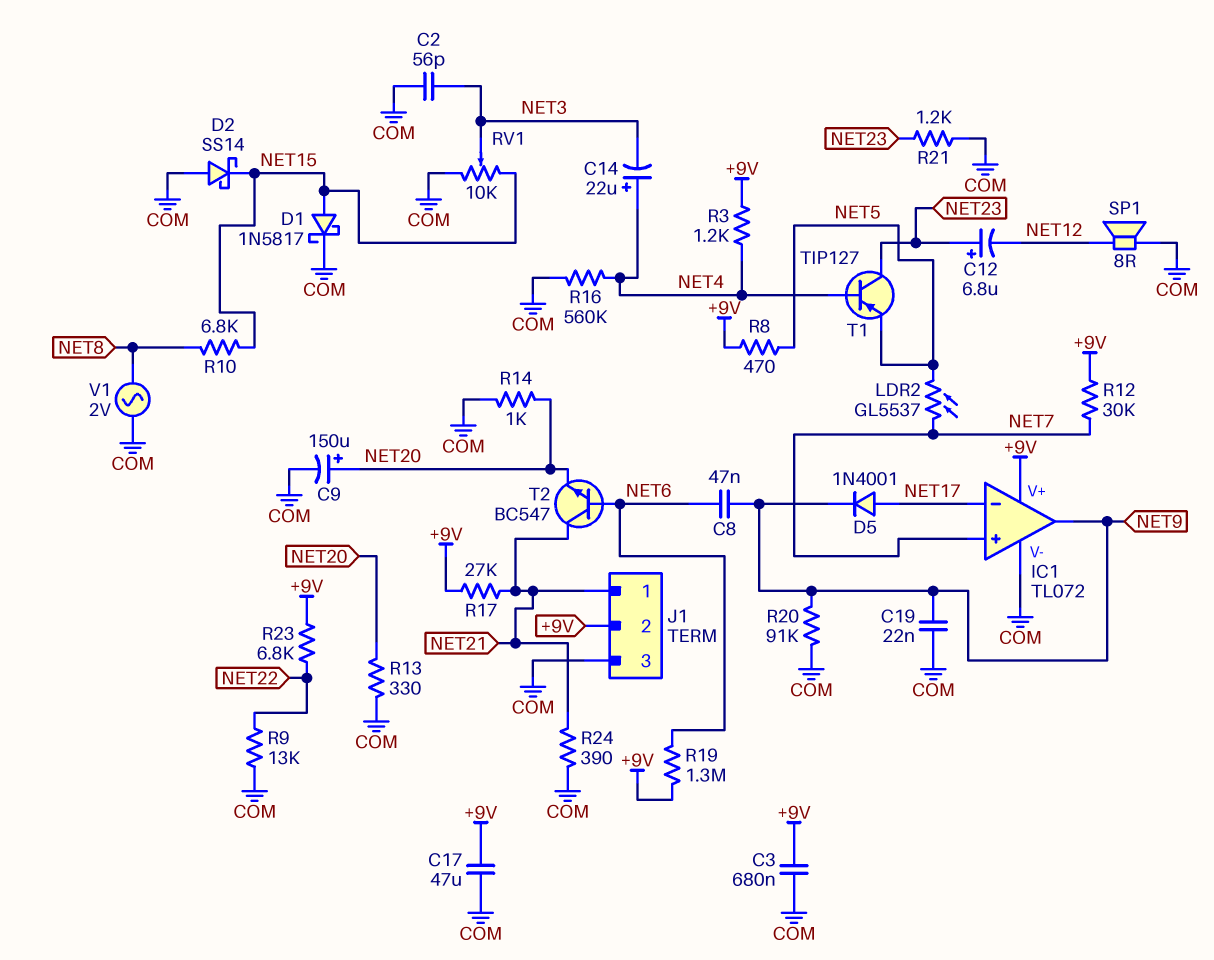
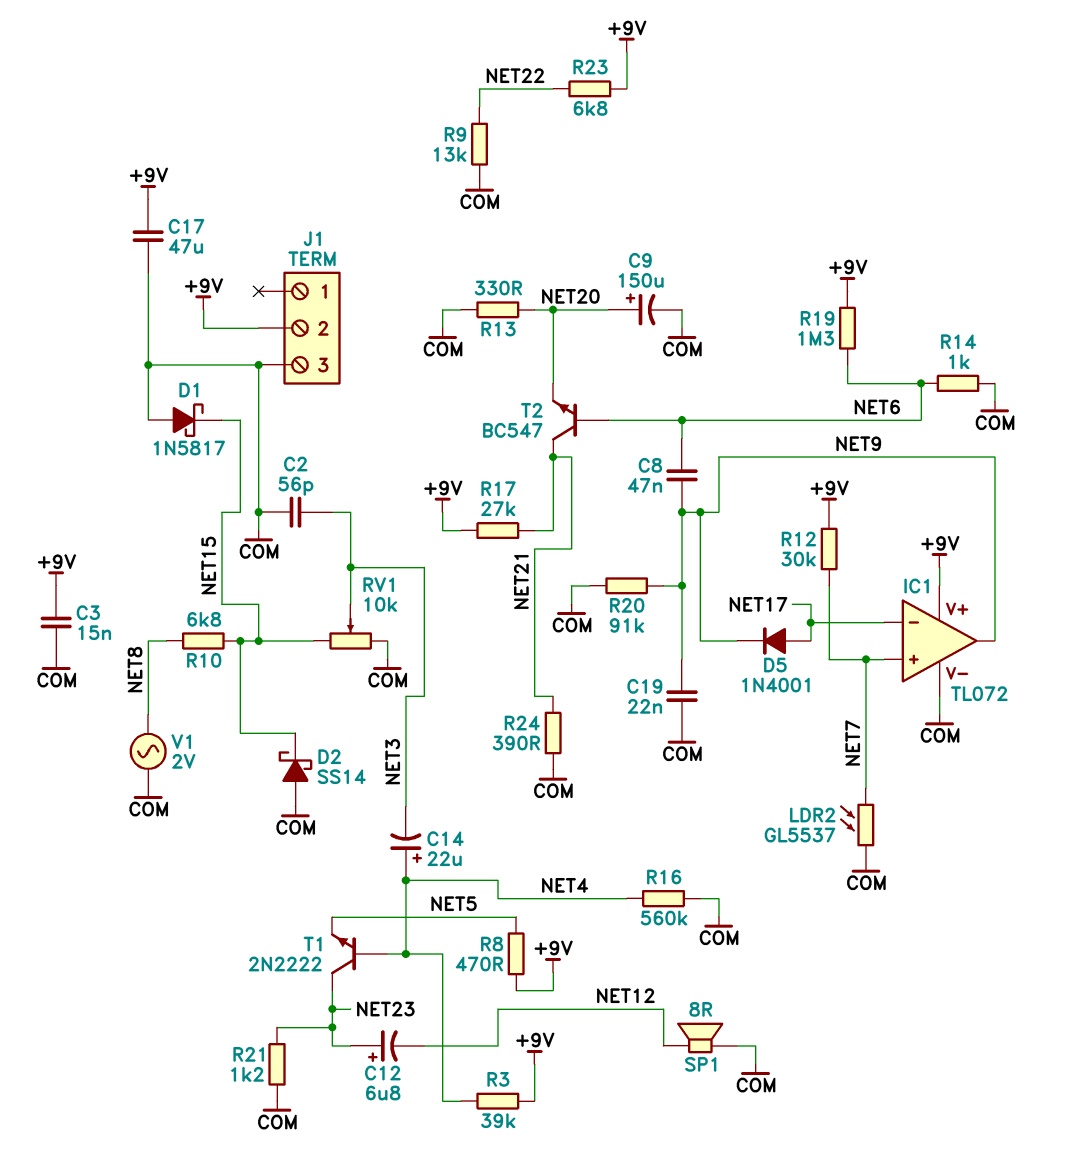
C3: 680nF (+9V, COM) -> 15nF (+9V, COM)
D1: schottky 1N5817 (A NET15, K COM) -> schottky 1N5817 (A COM, K NET15)
J1 pin 1: NET21 -> none
LDR2: GL5537 (NET5, NET7) -> GL5537 (COM, NET7)
R3: 1.2k (+9V, NET4) -> 39k (+9V, NET4)
R14: 1k (COM, NET20) -> 1k (COM, NET6)
T1: PNP TIP127 (B NET4, C NET23, E NET5) -> NPN 2N2222 (B NET4, C NET23, E NET5)

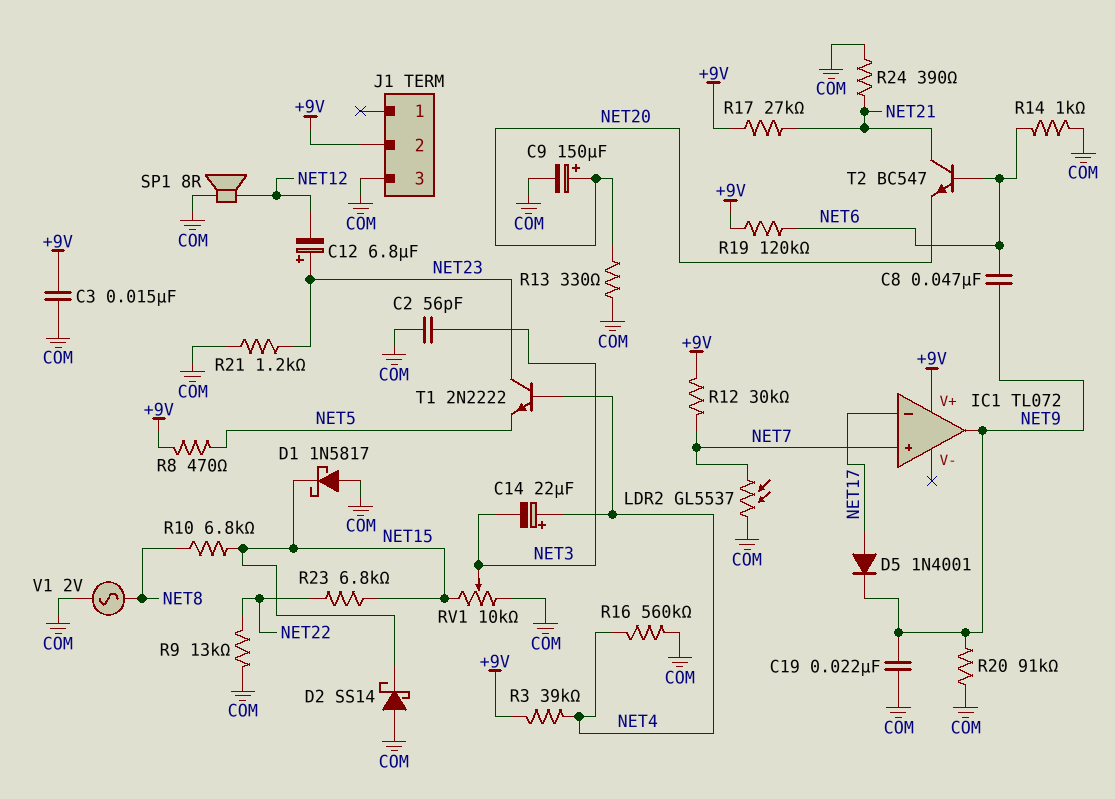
C17: 47uF (+9V, COM) -> none
IC1 pin V-: COM -> none
R19: 1.3M (+9V, NET6) -> 120k (+9V, NET6)
R23: 6.8k (+9V, NET22) -> 6.8k (NET15, NET22)

